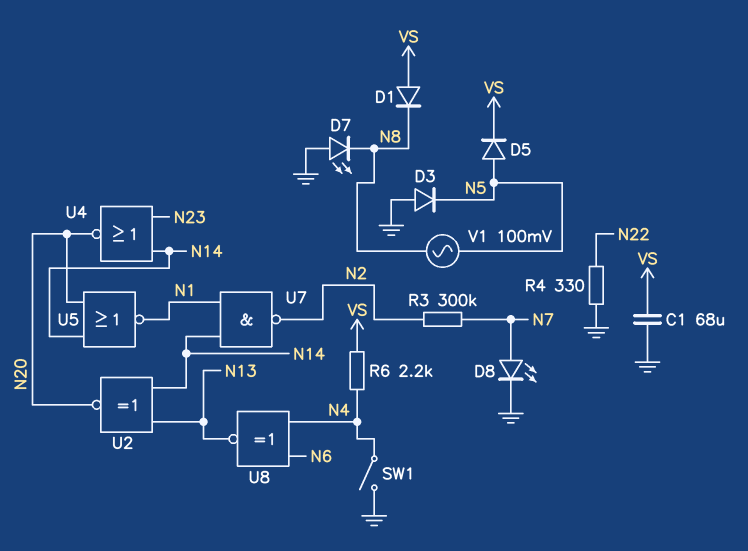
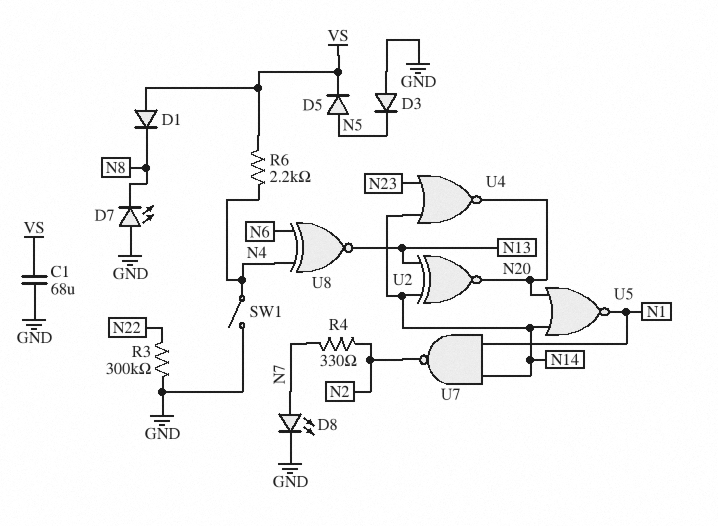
R3: 300k (N2, N7) -> 300k (GND, N22)
R4: 330 (GND, N22) -> 330 (N2, N7)
V1: AC 100mV (N5, N8) -> none

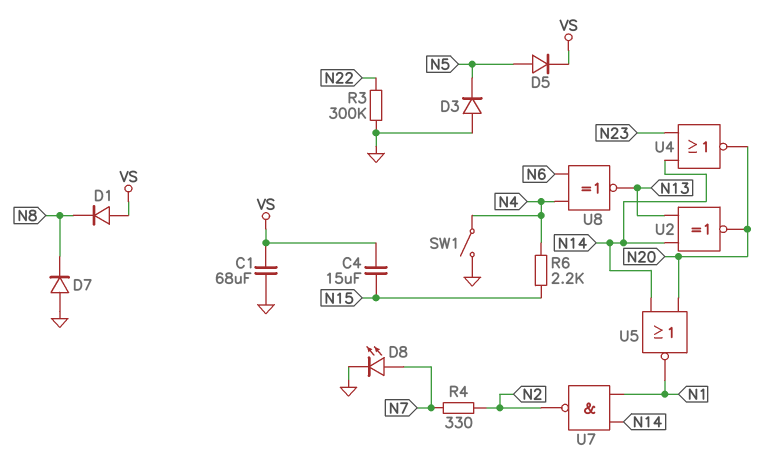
C4: none -> 15uF (N15, VS)
D7: LED (A GND, K N8) -> diode (A GND, K N8)
R6: 2.2k (N4, VS) -> 2.2k (N4, N15)

